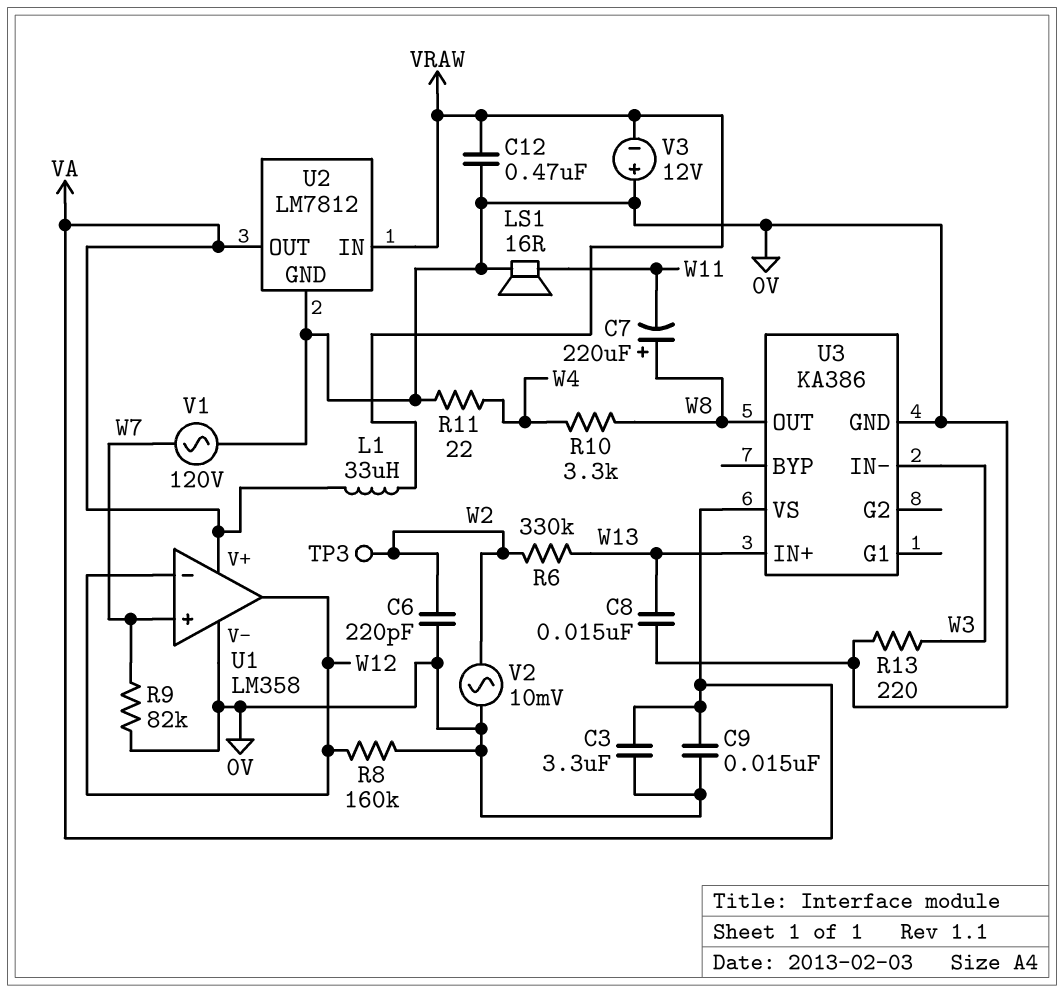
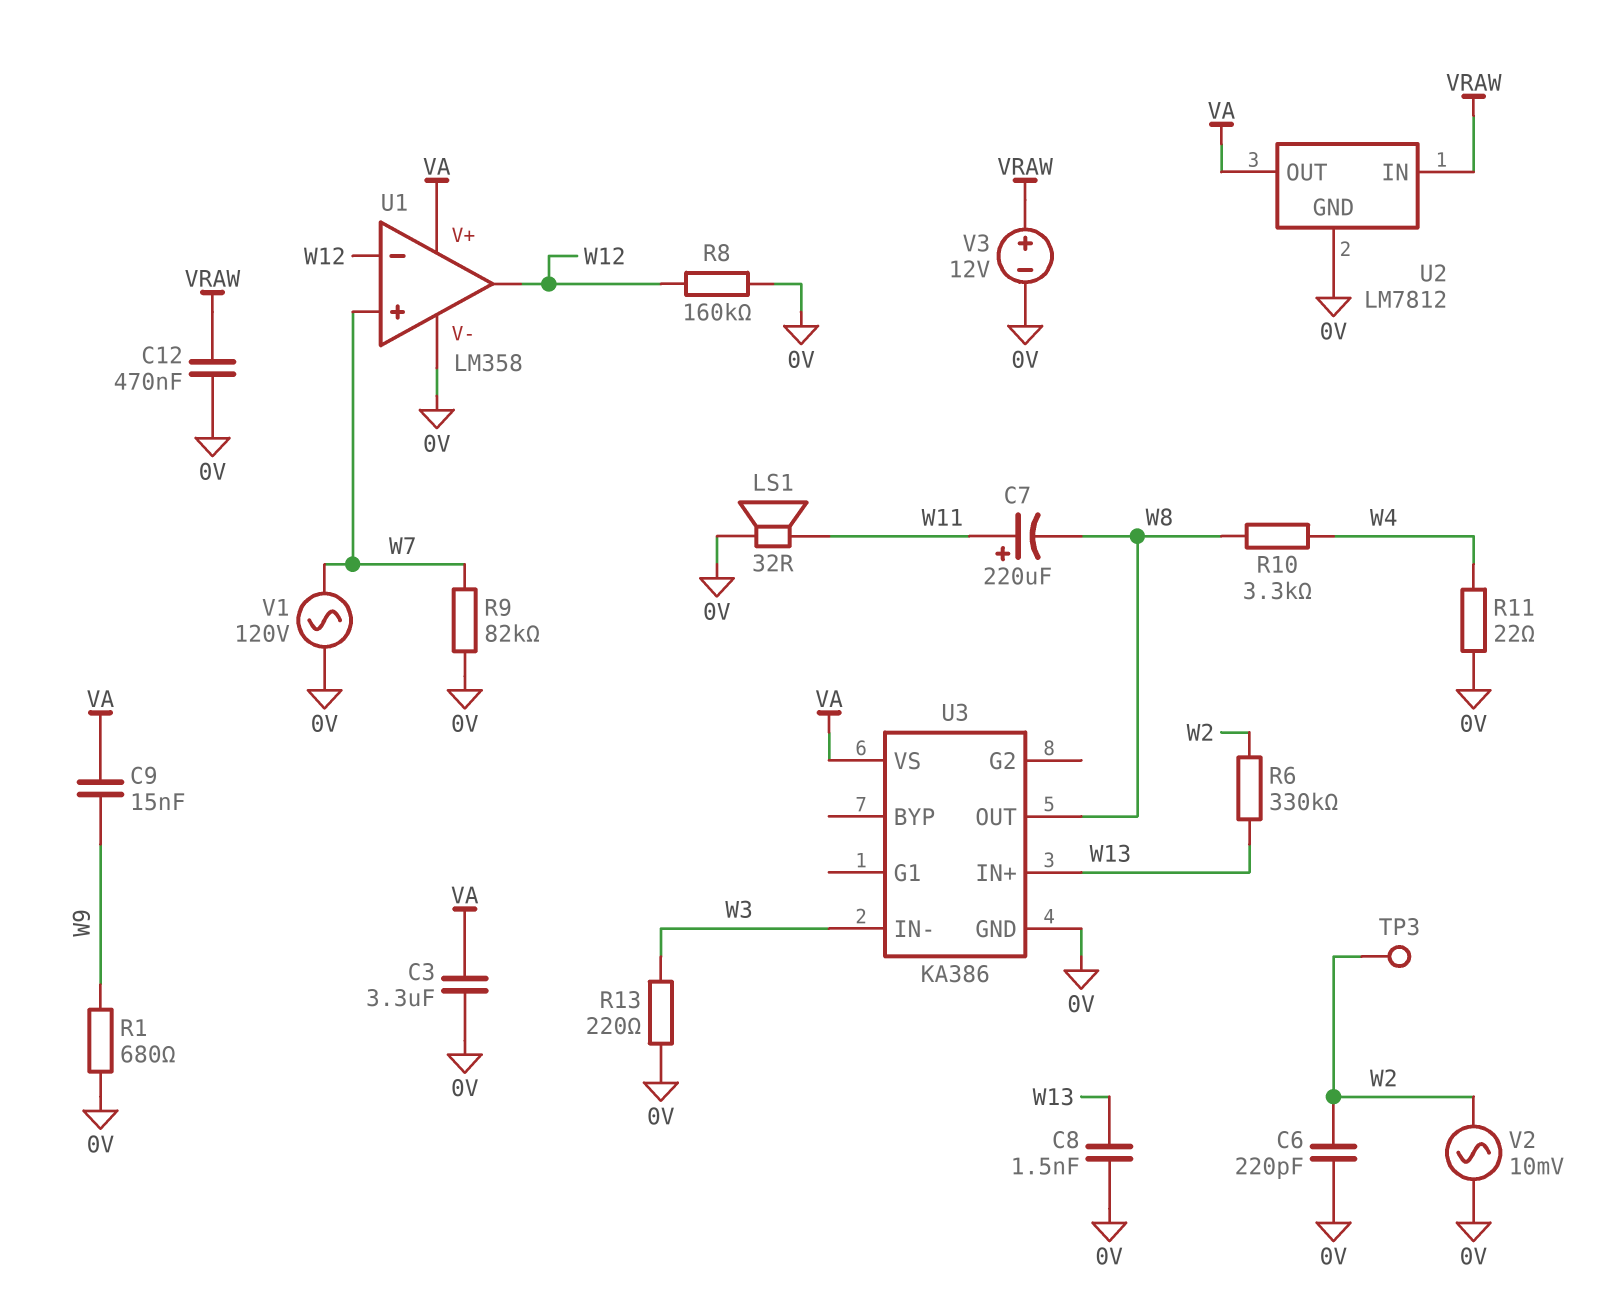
C7: 220uF (plus W8, minus W11) -> 220uF (plus W11, minus W8)
C8: 15nF (0V, W13) -> 1.5nF (0V, W13)
C9: 15nF (0V, VA) -> 15nF (VA, W9)
L1: 33uH (VA, VRAW) -> none
LS1: speaker 16R (0V, W11) -> speaker 32R (0V, W11)
R1: none -> 680 (0V, W9)
V3: 12V (plus 0V, minus VRAW) -> 12V (plus VRAW, minus 0V)

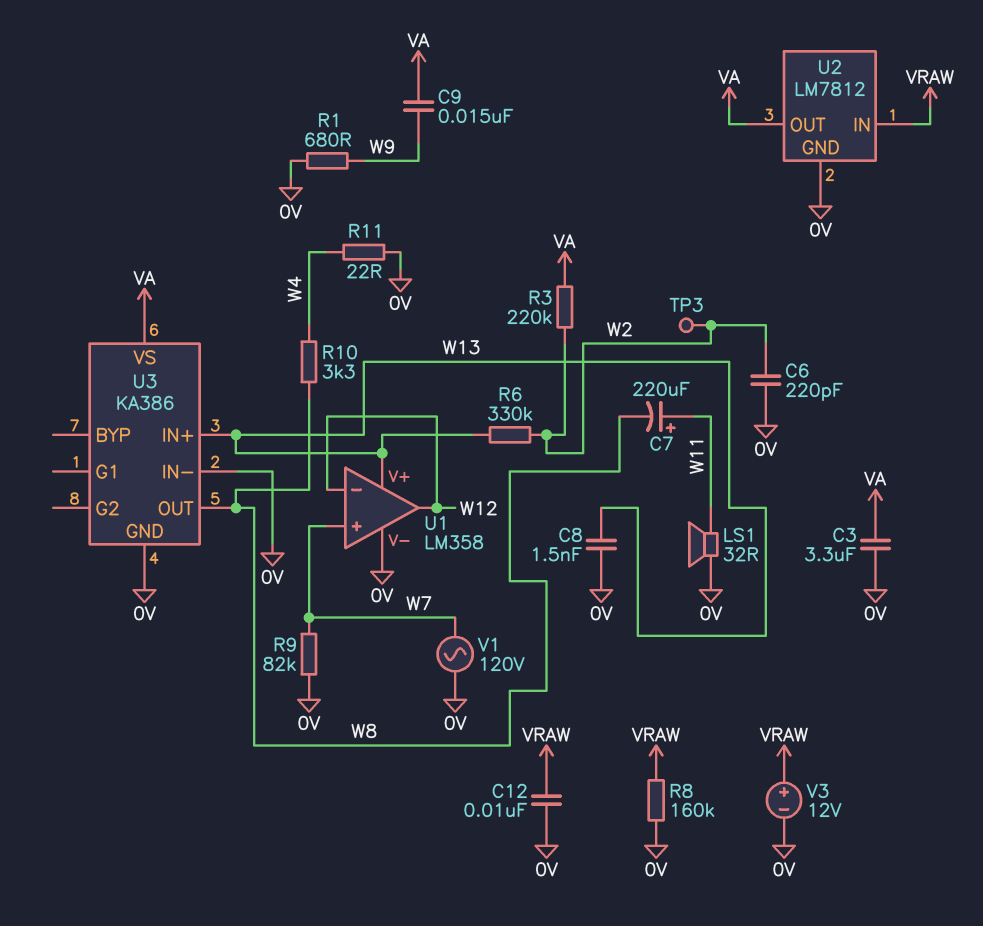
C12: 470nF (0V, VRAW) -> 10nF (0V, VRAW)
R3: none -> 220k (VA, W2)
R8: 160k (0V, W12) -> 160k (0V, VRAW)
R13: 220 (0V, W3) -> none
U1 pin V+: VA -> W13
U3 pin IN-: W3 -> 0V
V2: AC 10mV (0V, W2) -> none

